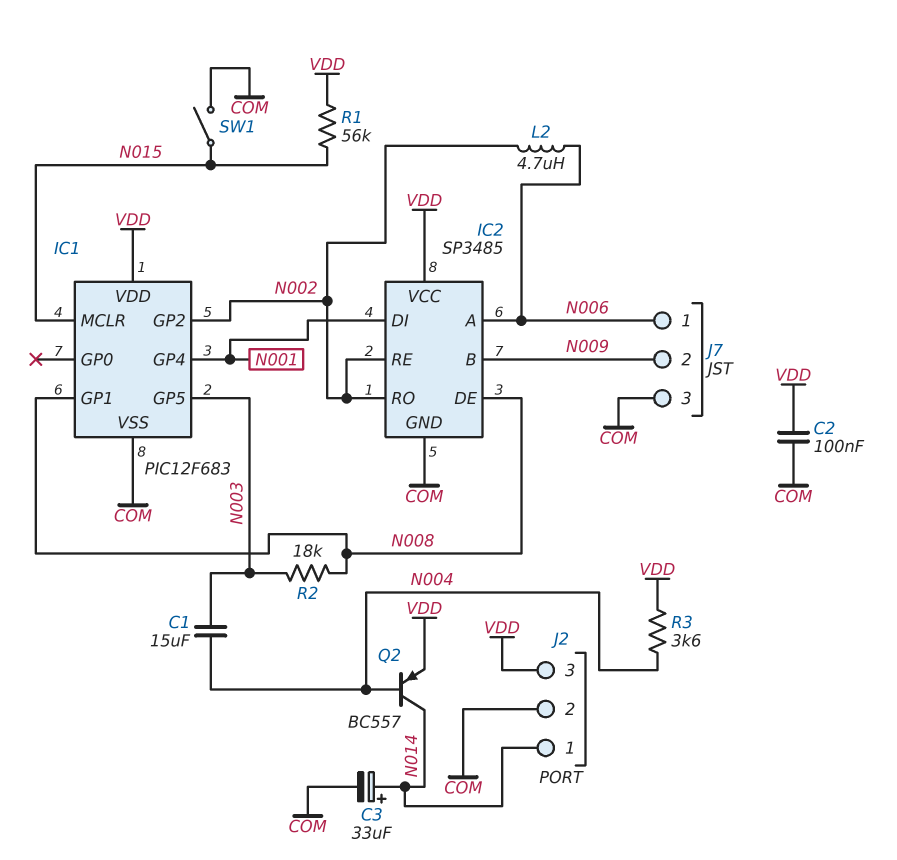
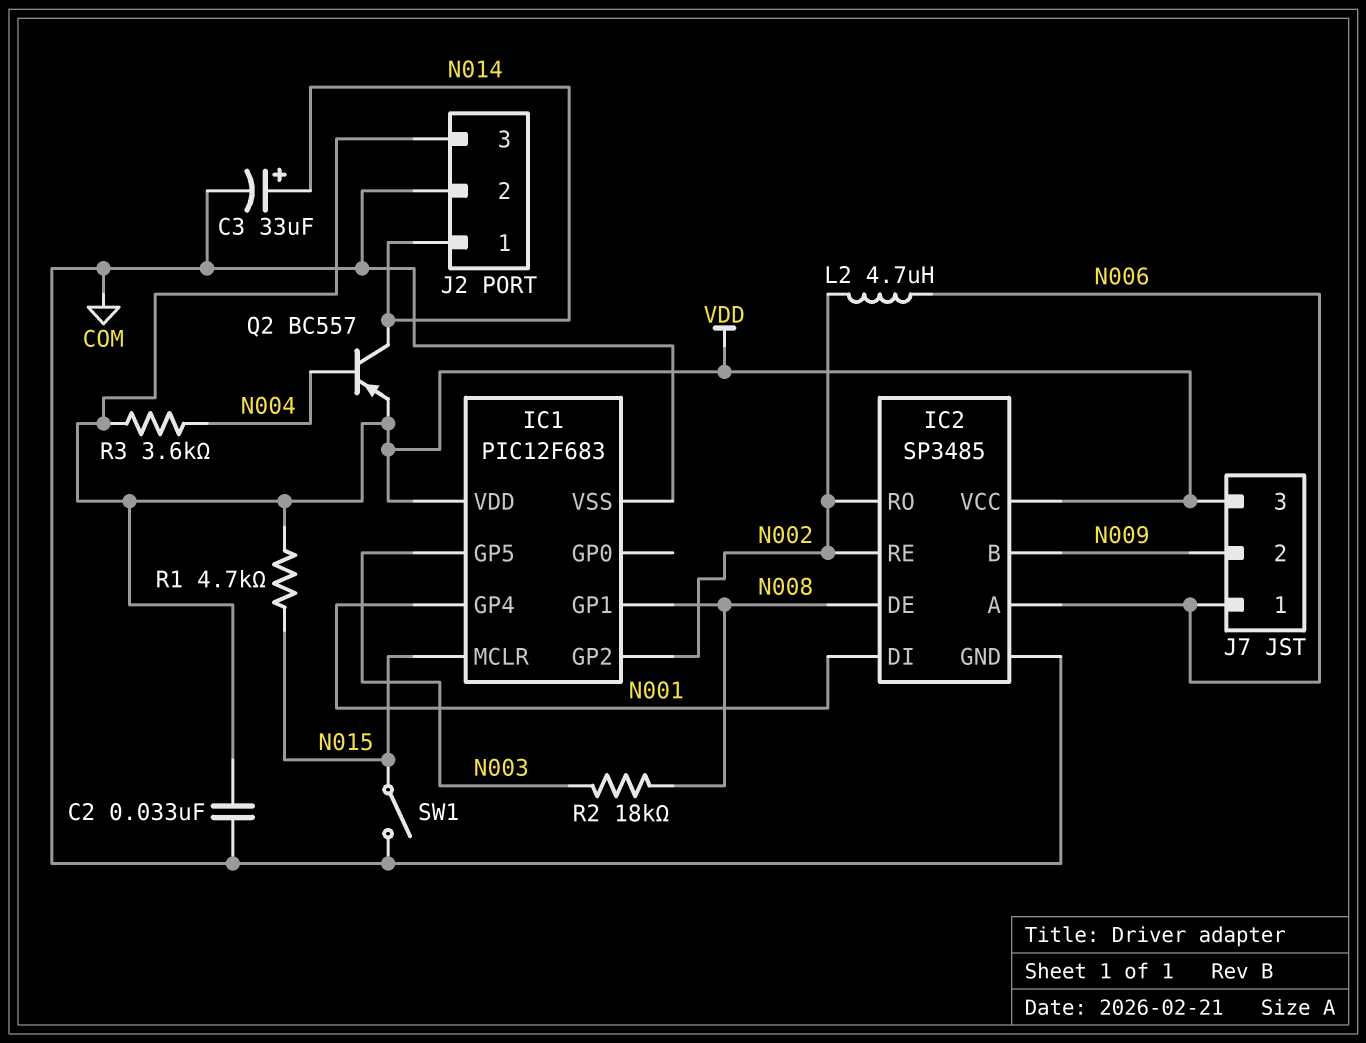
C1: 15uF (N003, N004) -> none
C2: 100nF (COM, VDD) -> 33nF (COM, VDD)
J7 pin 3: COM -> VDD
R1: 56k (N015, VDD) -> 4.7k (N015, VDD)

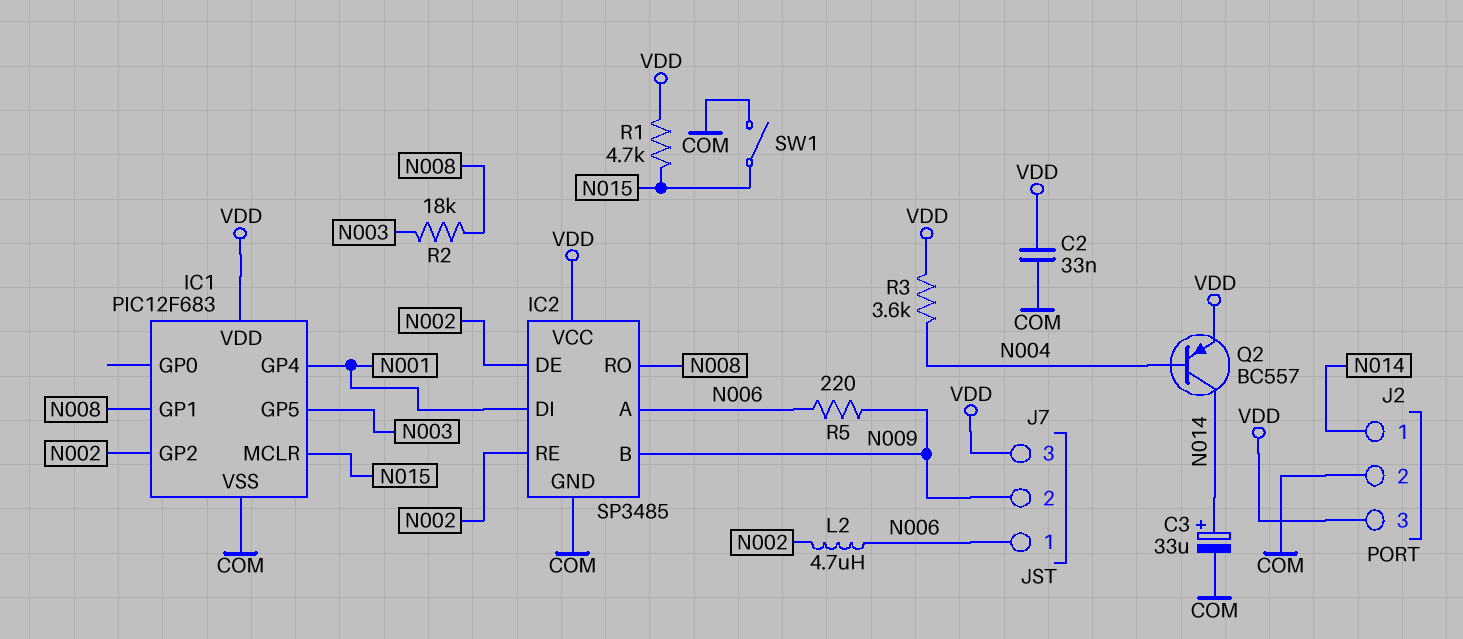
IC2 pin DE: N008 -> N002
IC2 pin RO: N002 -> N008
R5: none -> 220 (N006, N009)

